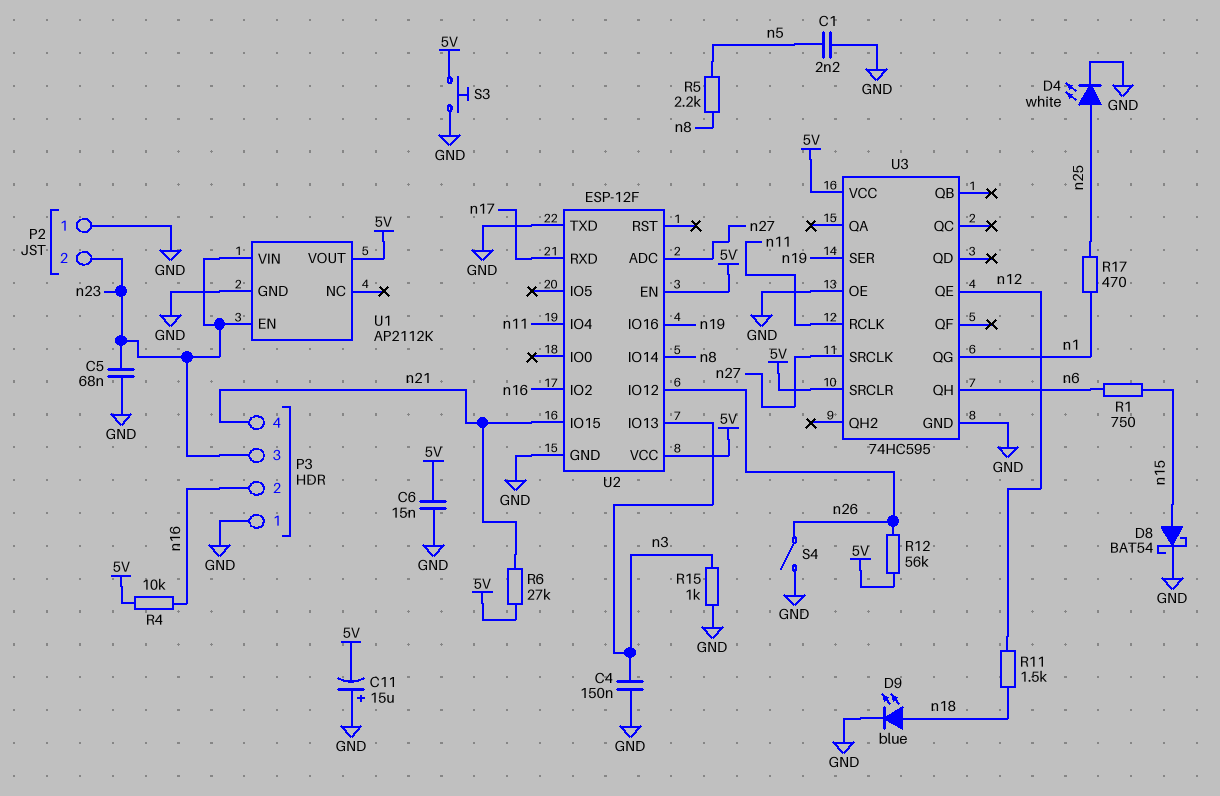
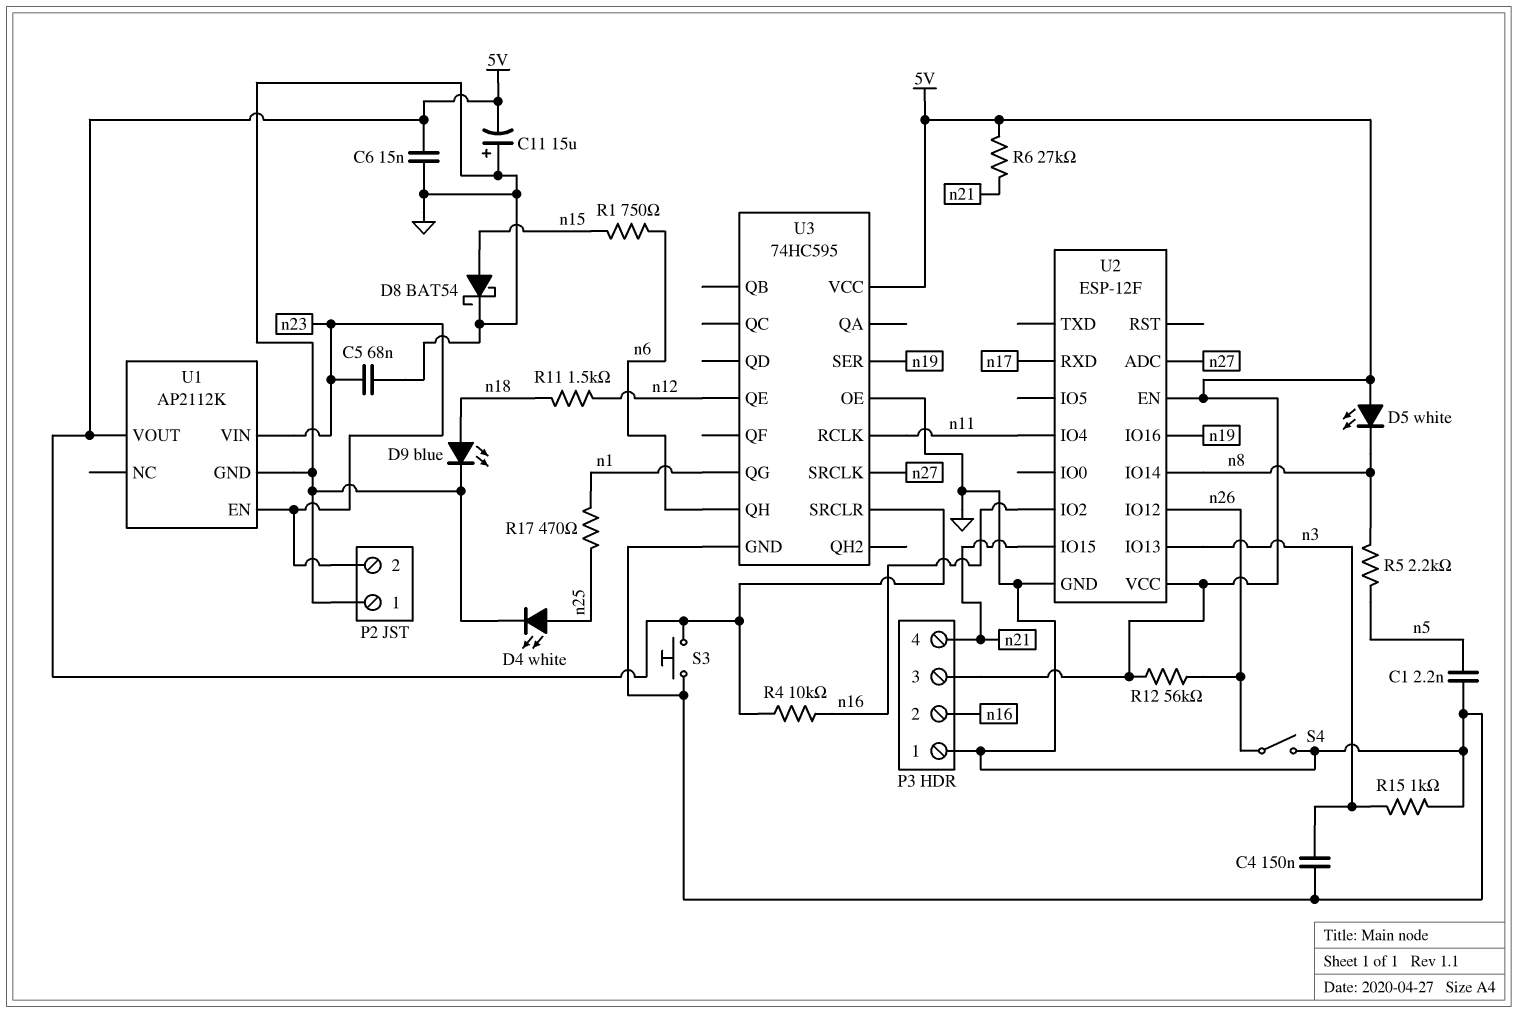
D5: none -> LED white (A 5V, K n8)
P3 pin 3: n23 -> 5V
U2 pin TXD: GND -> none

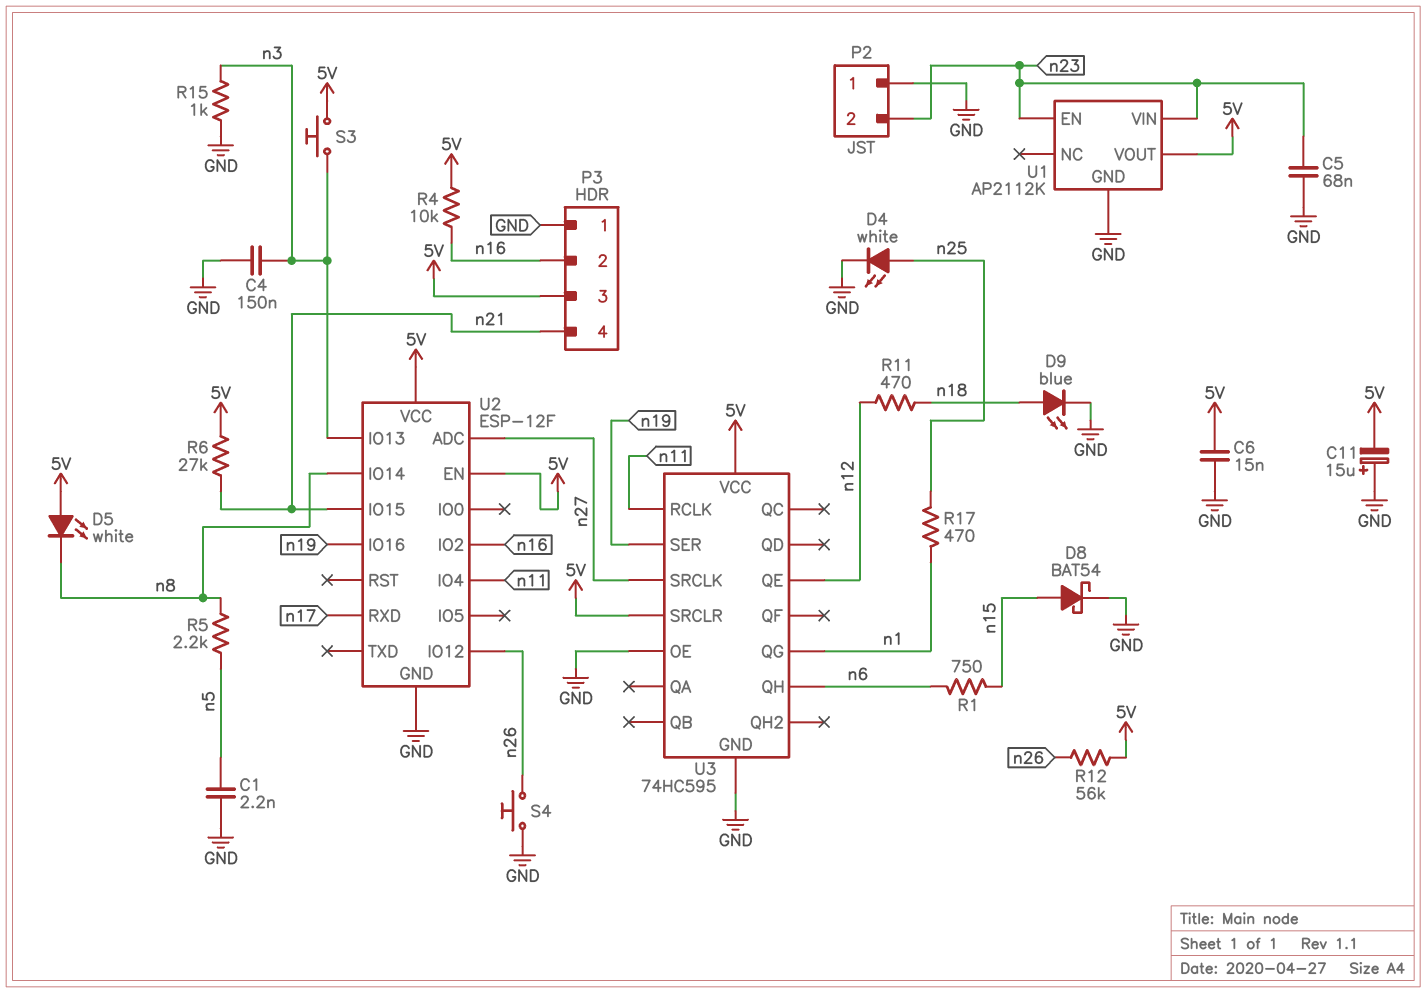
R11: 1.5k (n12, n18) -> 470 (n12, n18)
S3: button (5V, GND) -> button (5V, n3)
S4: switch (GND, n26) -> button (GND, n26)

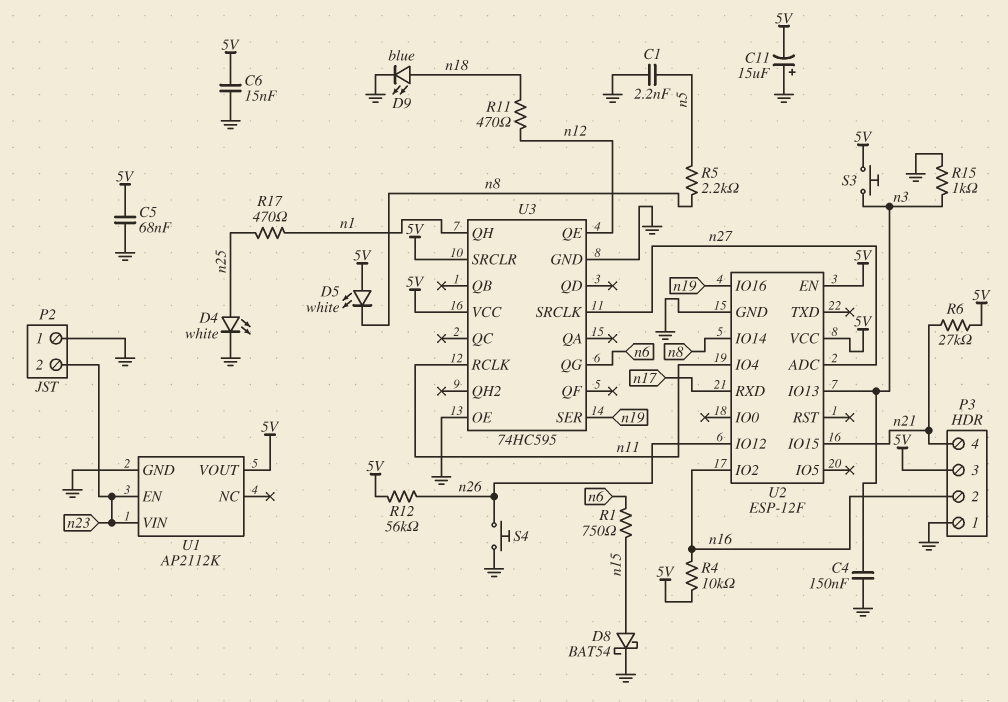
C5: 68nF (GND, n23) -> 68nF (5V, GND)
U3 pin QG: n1 -> n6
U3 pin QH: n6 -> n1

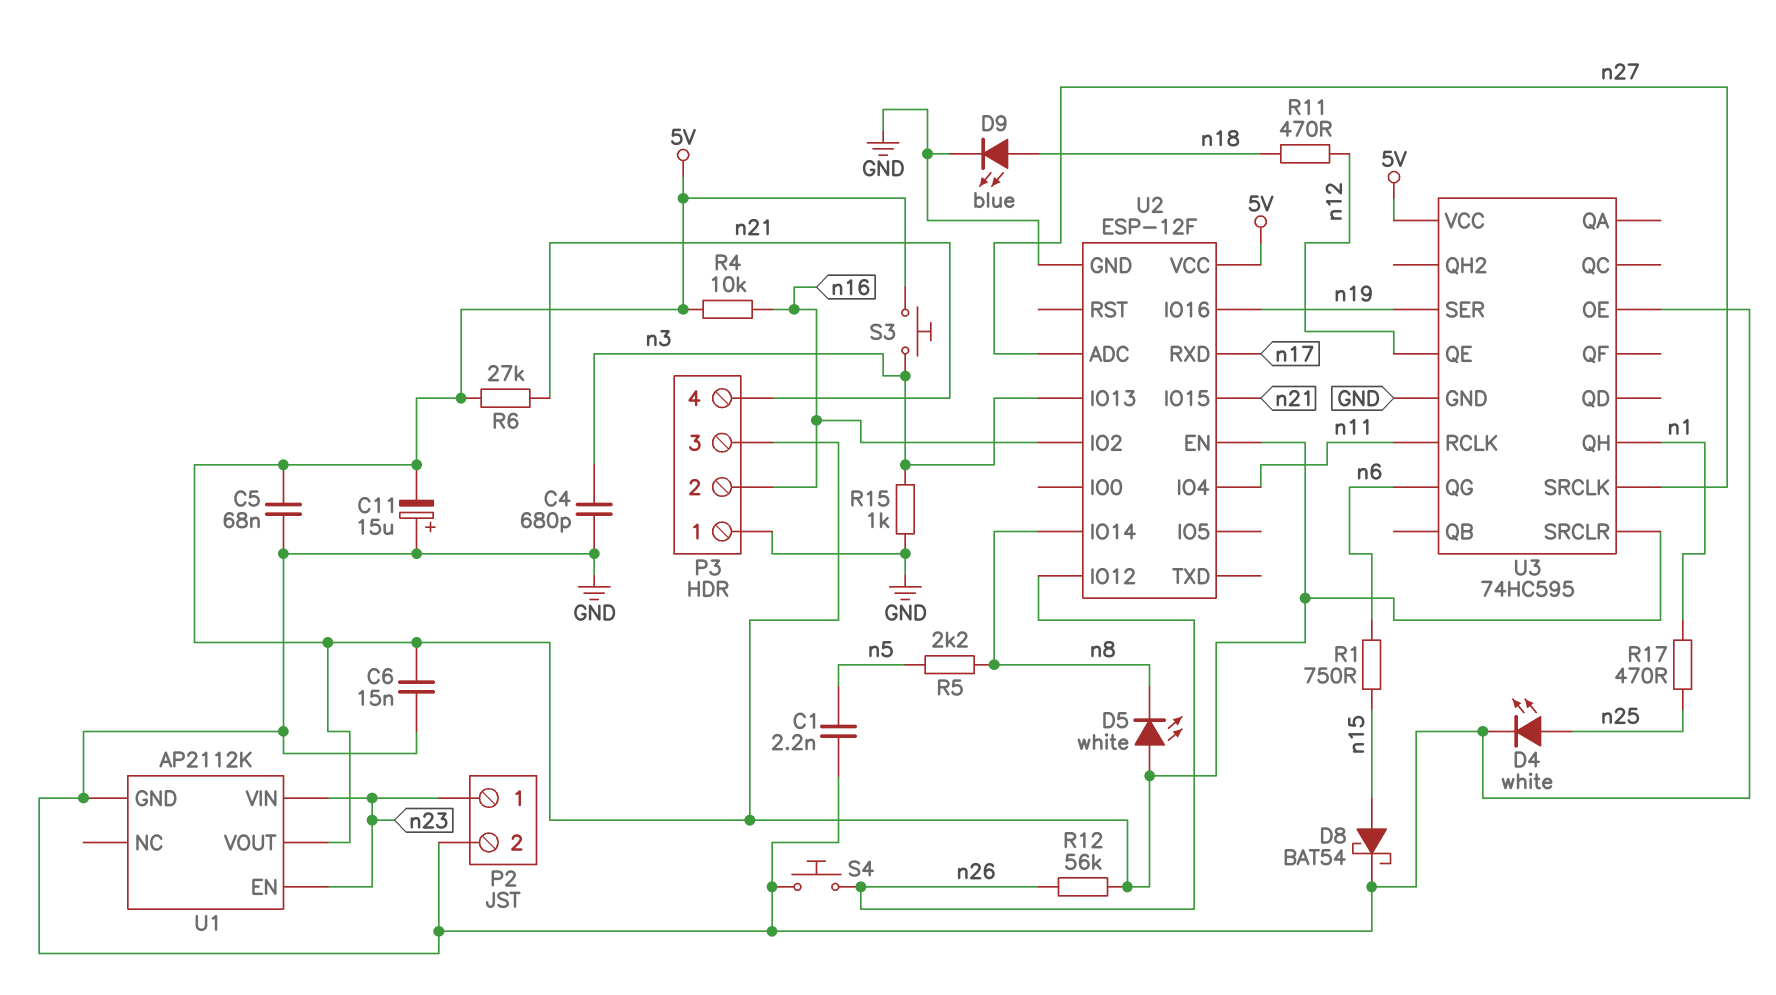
C4: 150nF (GND, n3) -> 680pF (GND, n3)
P2 pin 1: GND -> n23
P2 pin 2: n23 -> GND

